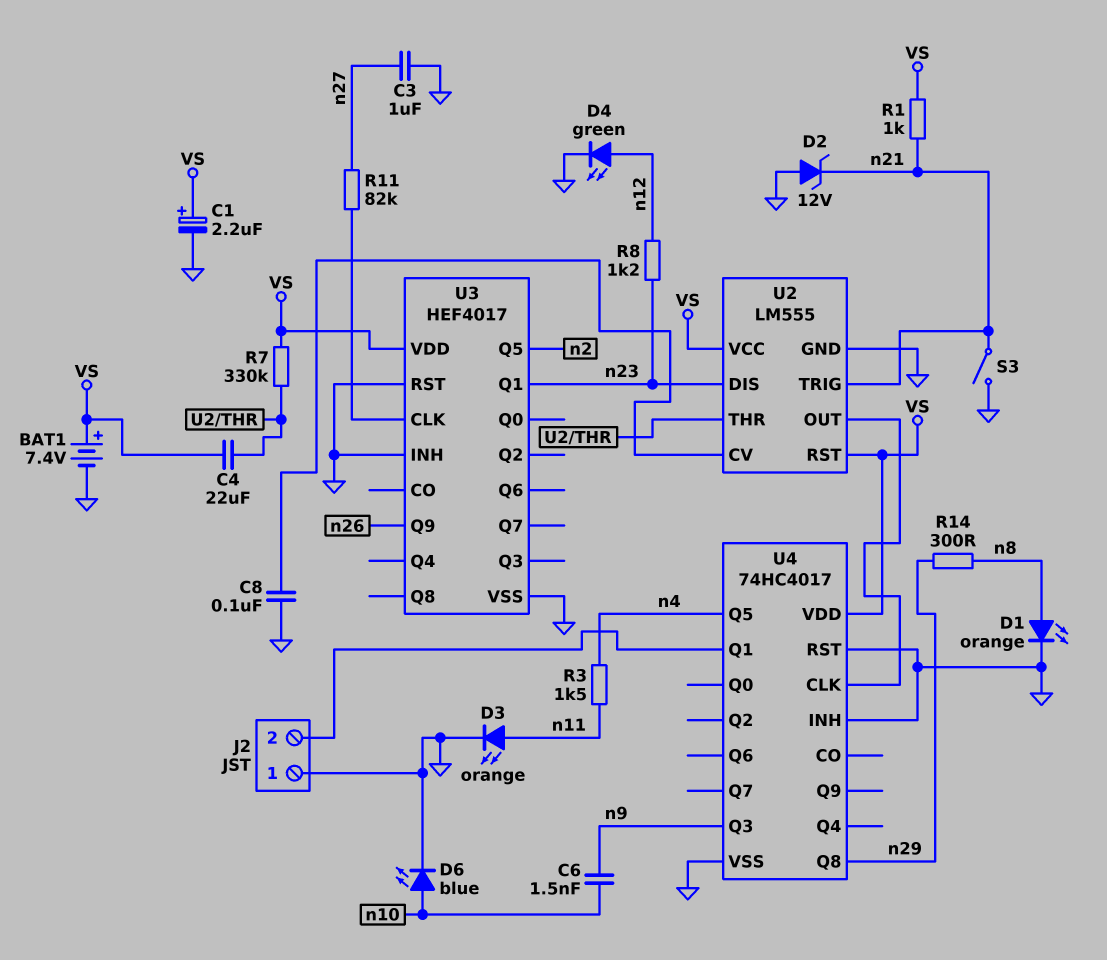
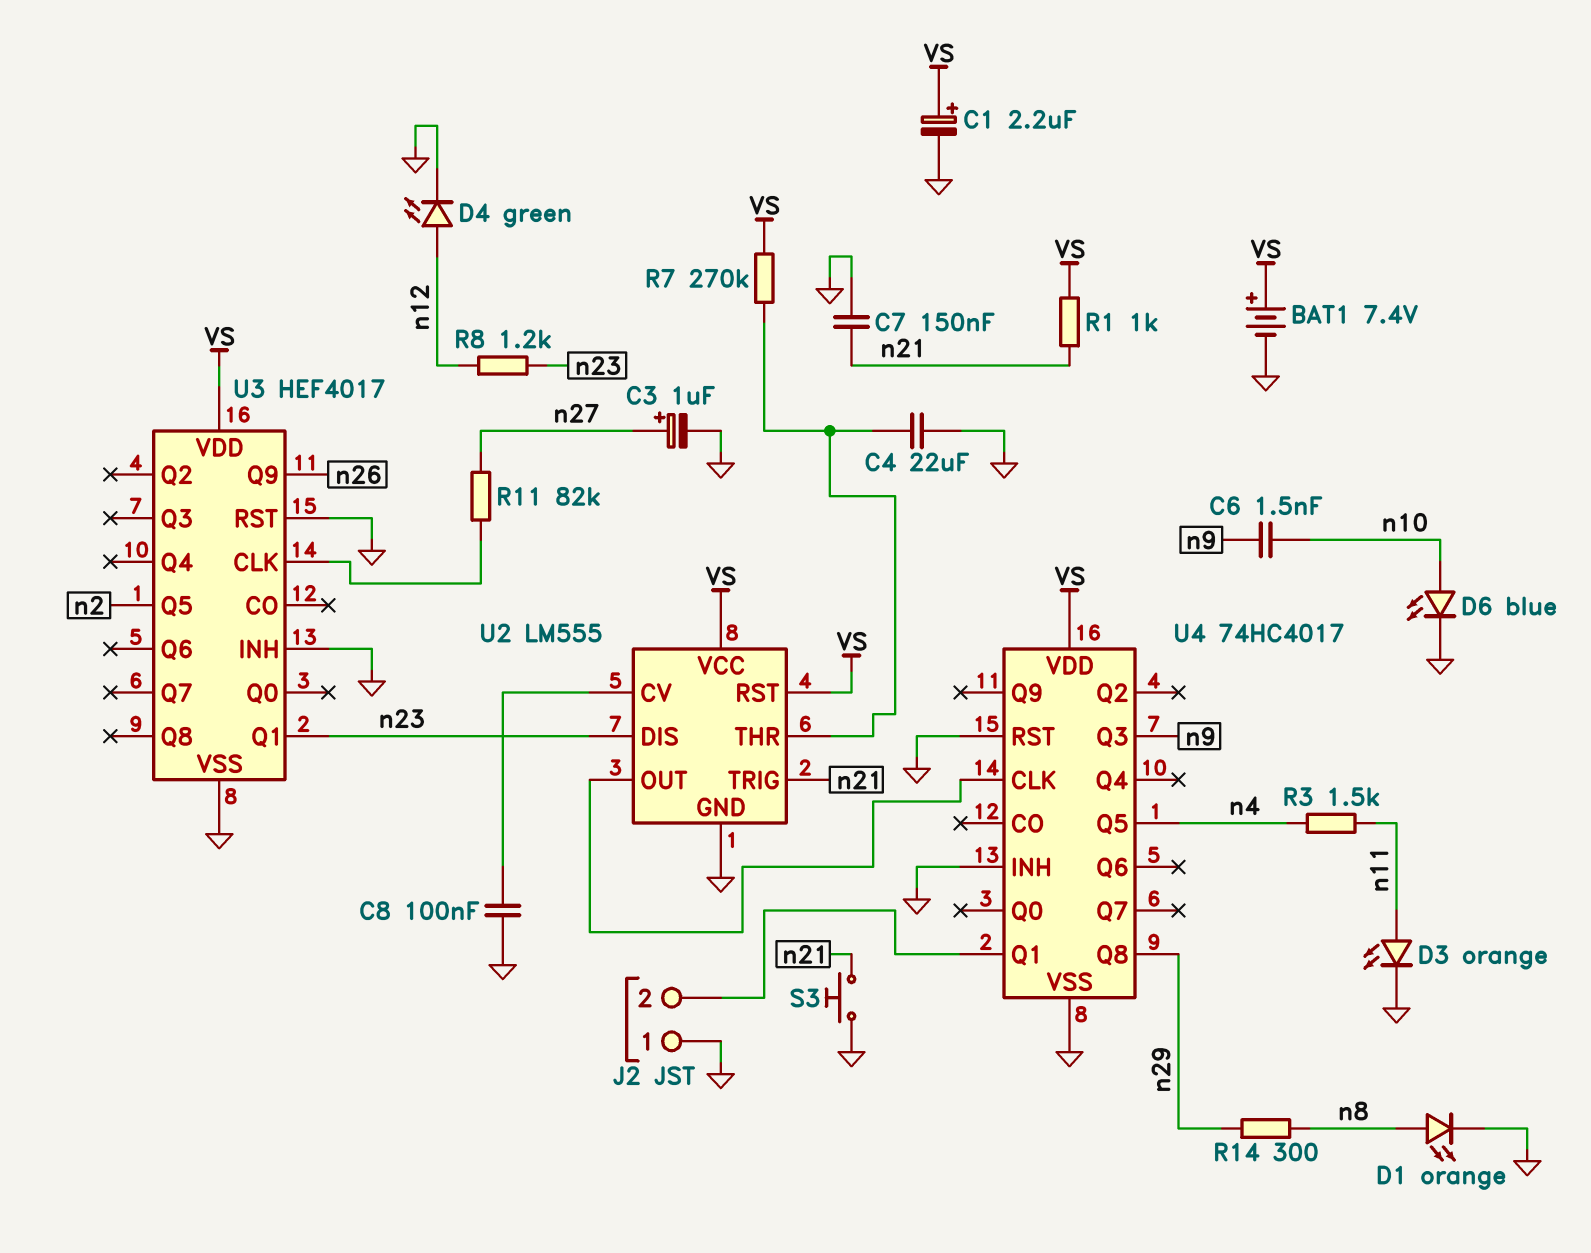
C3: 1uF (GND, n27) -> 1uF (plus n27, minus GND)
C4: 22uF (U2/THR, VS) -> 22uF (GND, U2/THR)
C7: none -> 150nF (GND, n21)
D2: zener 12V (A GND, K n21) -> none
R7: 330k (U2/THR, VS) -> 270k (U2/THR, VS)
S3: switch (GND, n21) -> button (GND, n21)

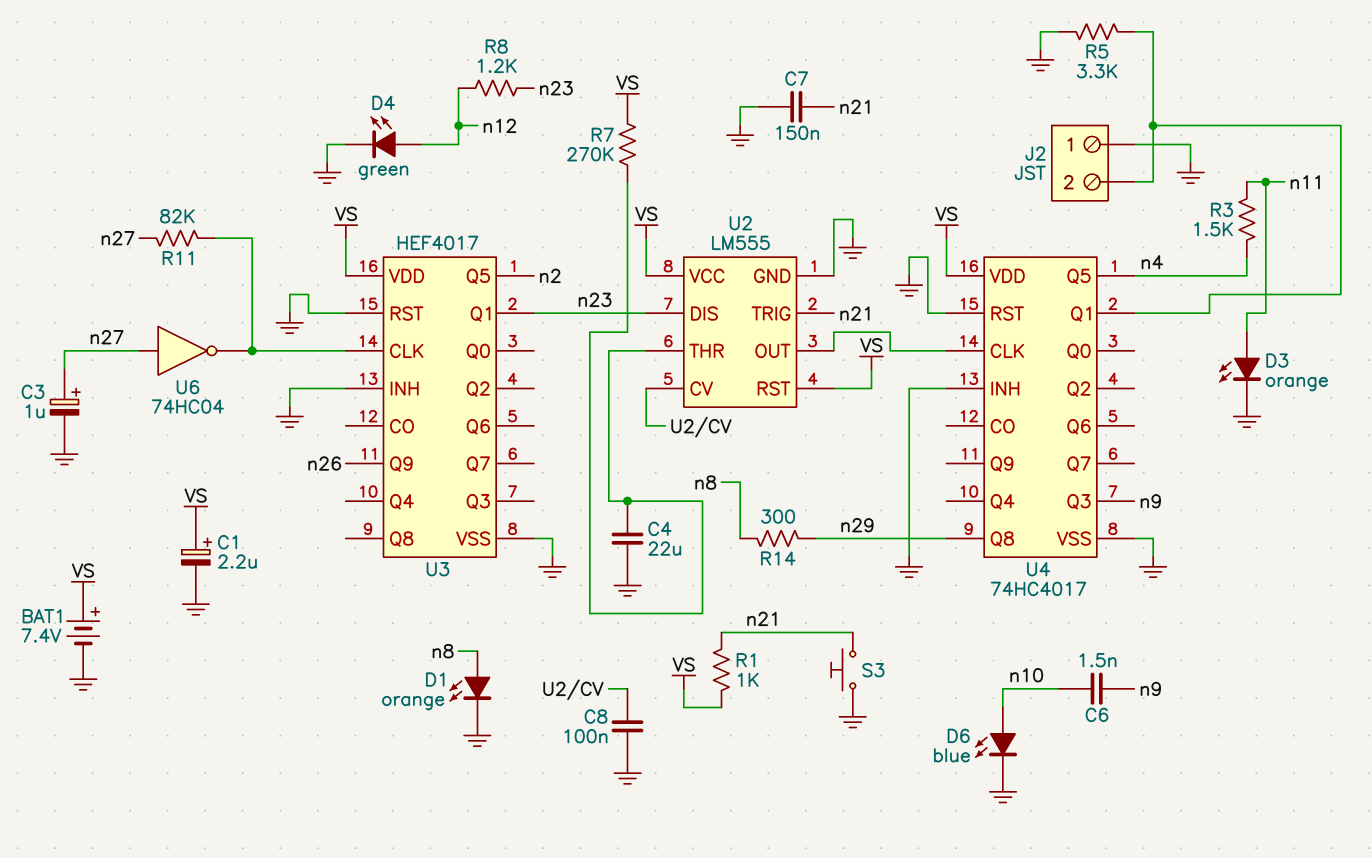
R5: none -> 3.3k (GND, J2/2)
U6: none -> NOT 74HC04 (in n27, out U3/CLK)

